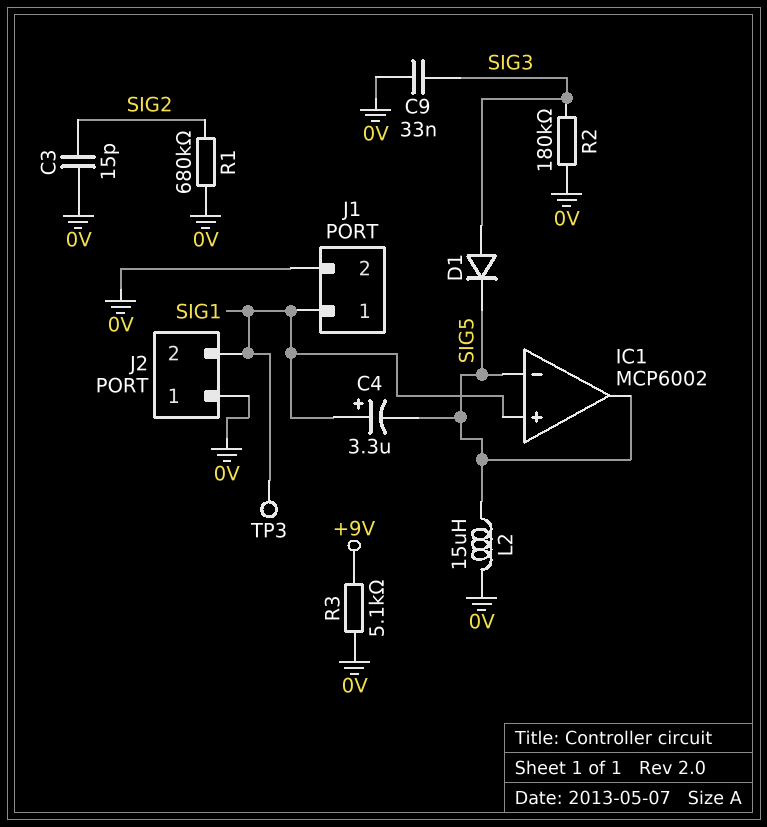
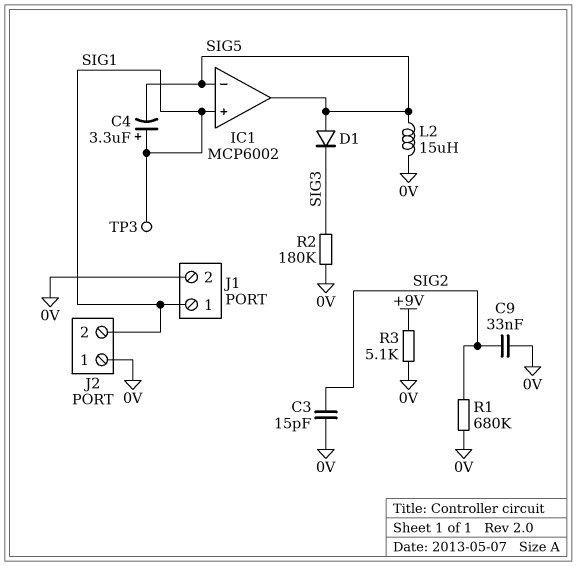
C9: 33nF (0V, SIG3) -> 33nF (0V, SIG2)
D1: diode (A SIG3, K SIG5) -> diode (A SIG5, K SIG3)

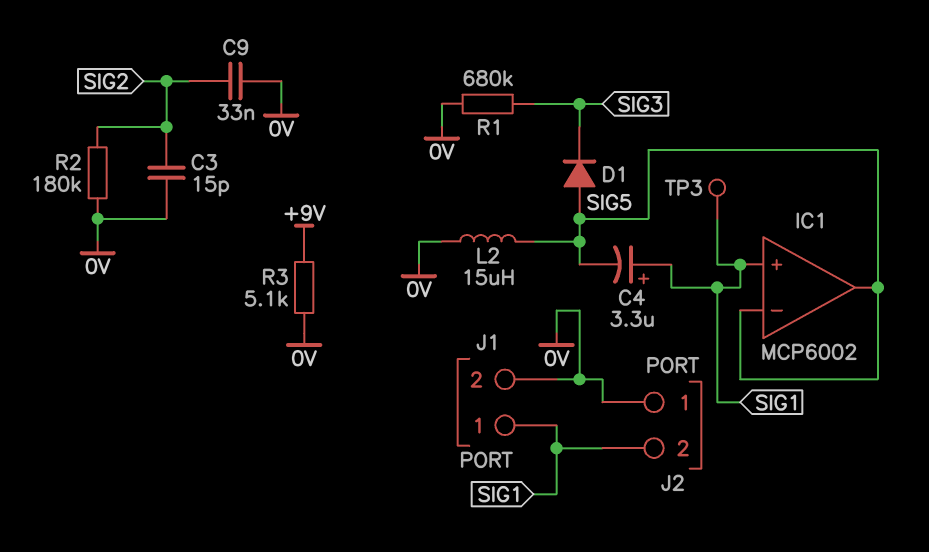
R1: 680k (0V, SIG2) -> 680k (0V, SIG3)
R2: 180k (0V, SIG3) -> 180k (0V, SIG2)

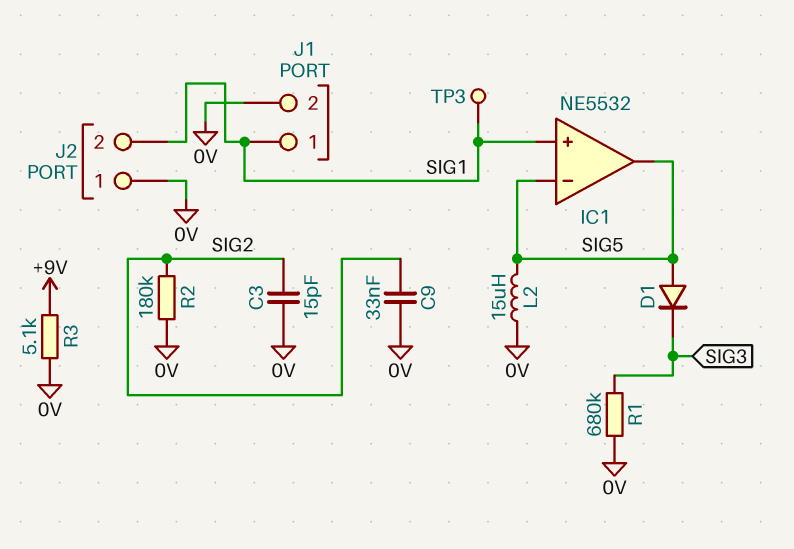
C4: 3.3uF (plus SIG1, minus SIG5) -> none
IC1: MCP6002 -> NE5532

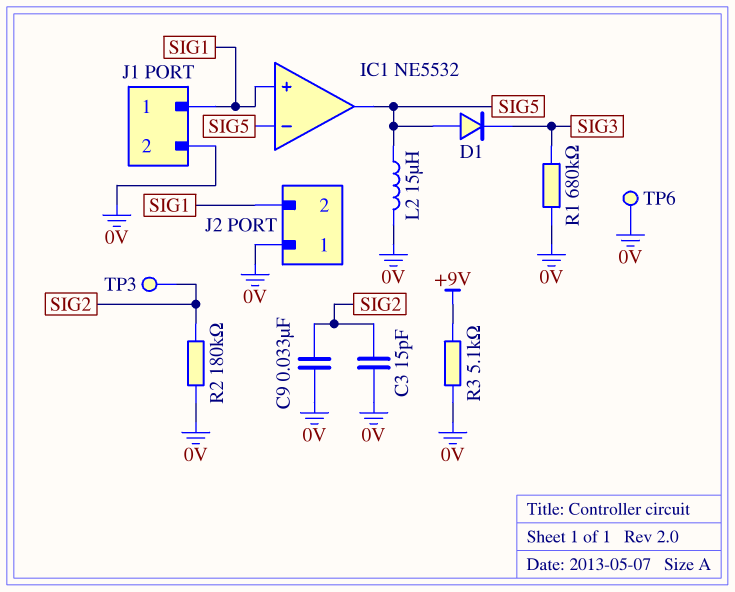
TP3: test point (SIG1) -> test point (SIG2)
TP6: none -> test point (0V)

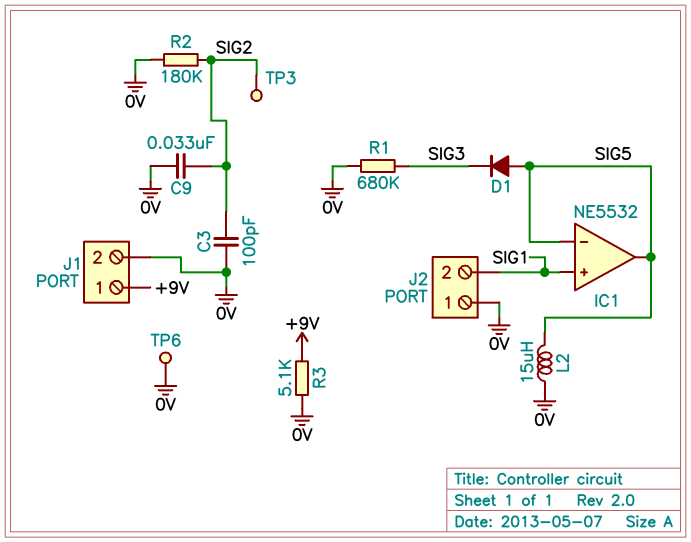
C3: 15pF (0V, SIG2) -> 100pF (0V, SIG2)
J1 pin 1: SIG1 -> +9V

